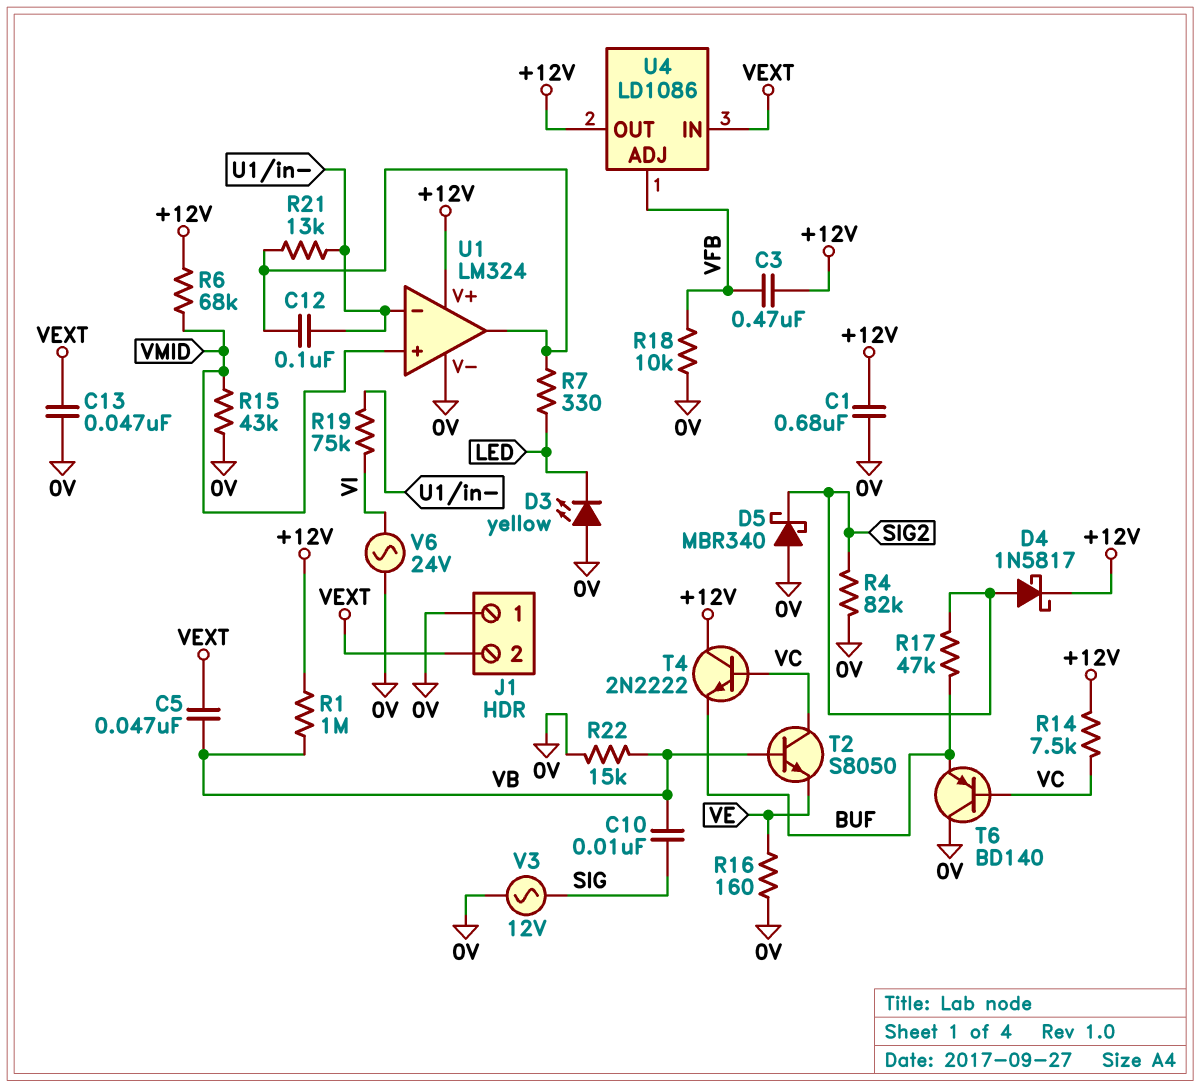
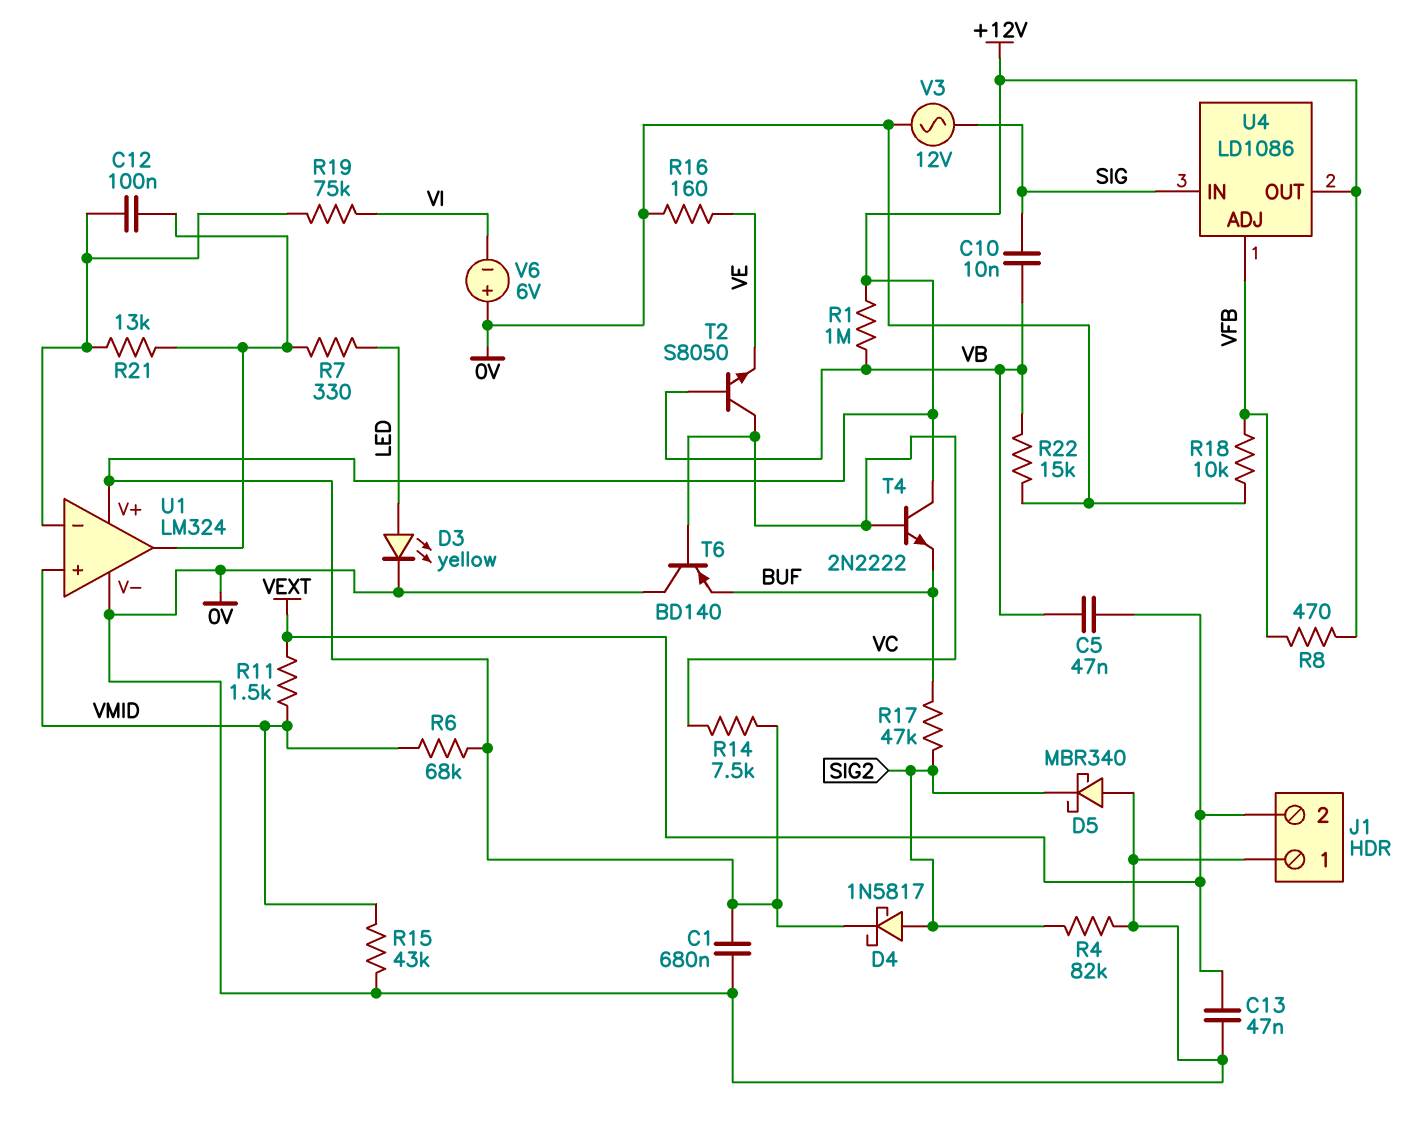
C3: 470nF (+12V, VFB) -> none
D3: LED yellow (A 0V, K LED) -> LED yellow (A LED, K 0V)
R8: none -> 470 (+12V, VFB)
R11: none -> 1.5k (VEXT, VMID)
U4 pin IN: VEXT -> SIG
V6: AC 24V (0V, VI) -> 6V (plus 0V, minus VI)

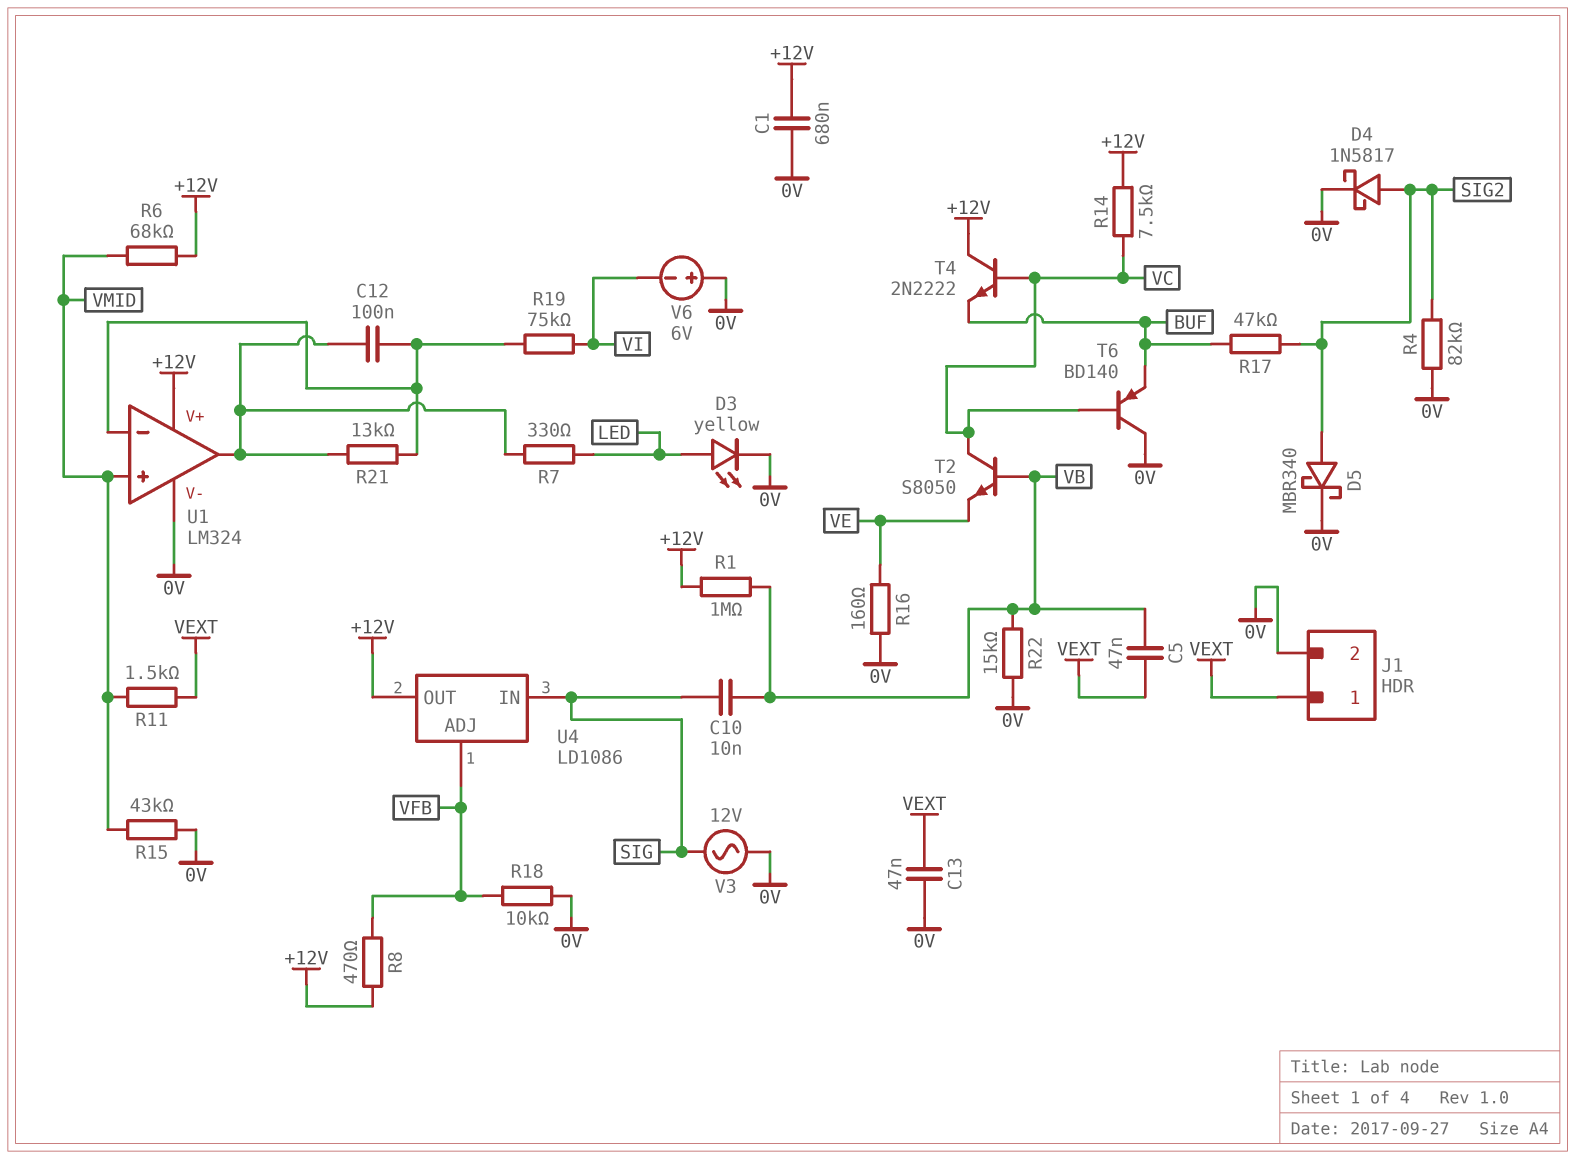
D4: schottky 1N5817 (A SIG2, K +12V) -> schottky 1N5817 (A SIG2, K 0V)
D5: schottky MBR340 (A 0V, K SIG2) -> schottky MBR340 (A SIG2, K 0V)
J1 pin 1: 0V -> VEXT
J1 pin 2: VEXT -> 0V

